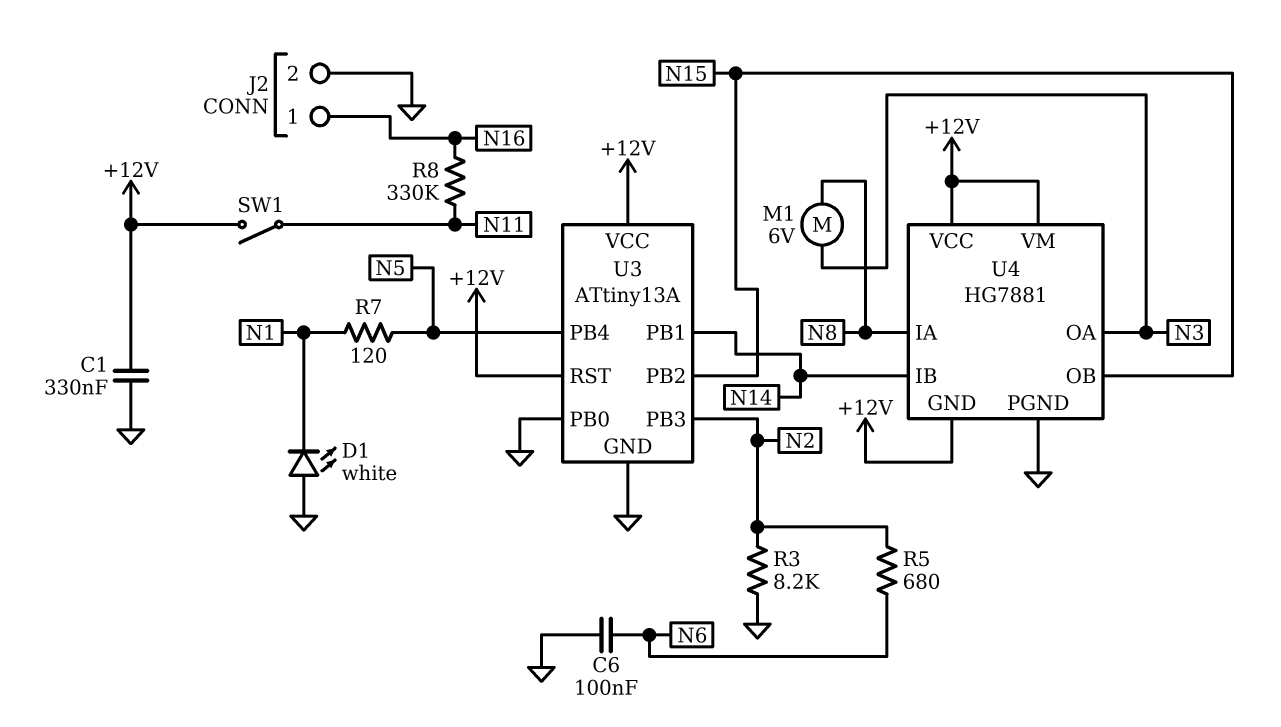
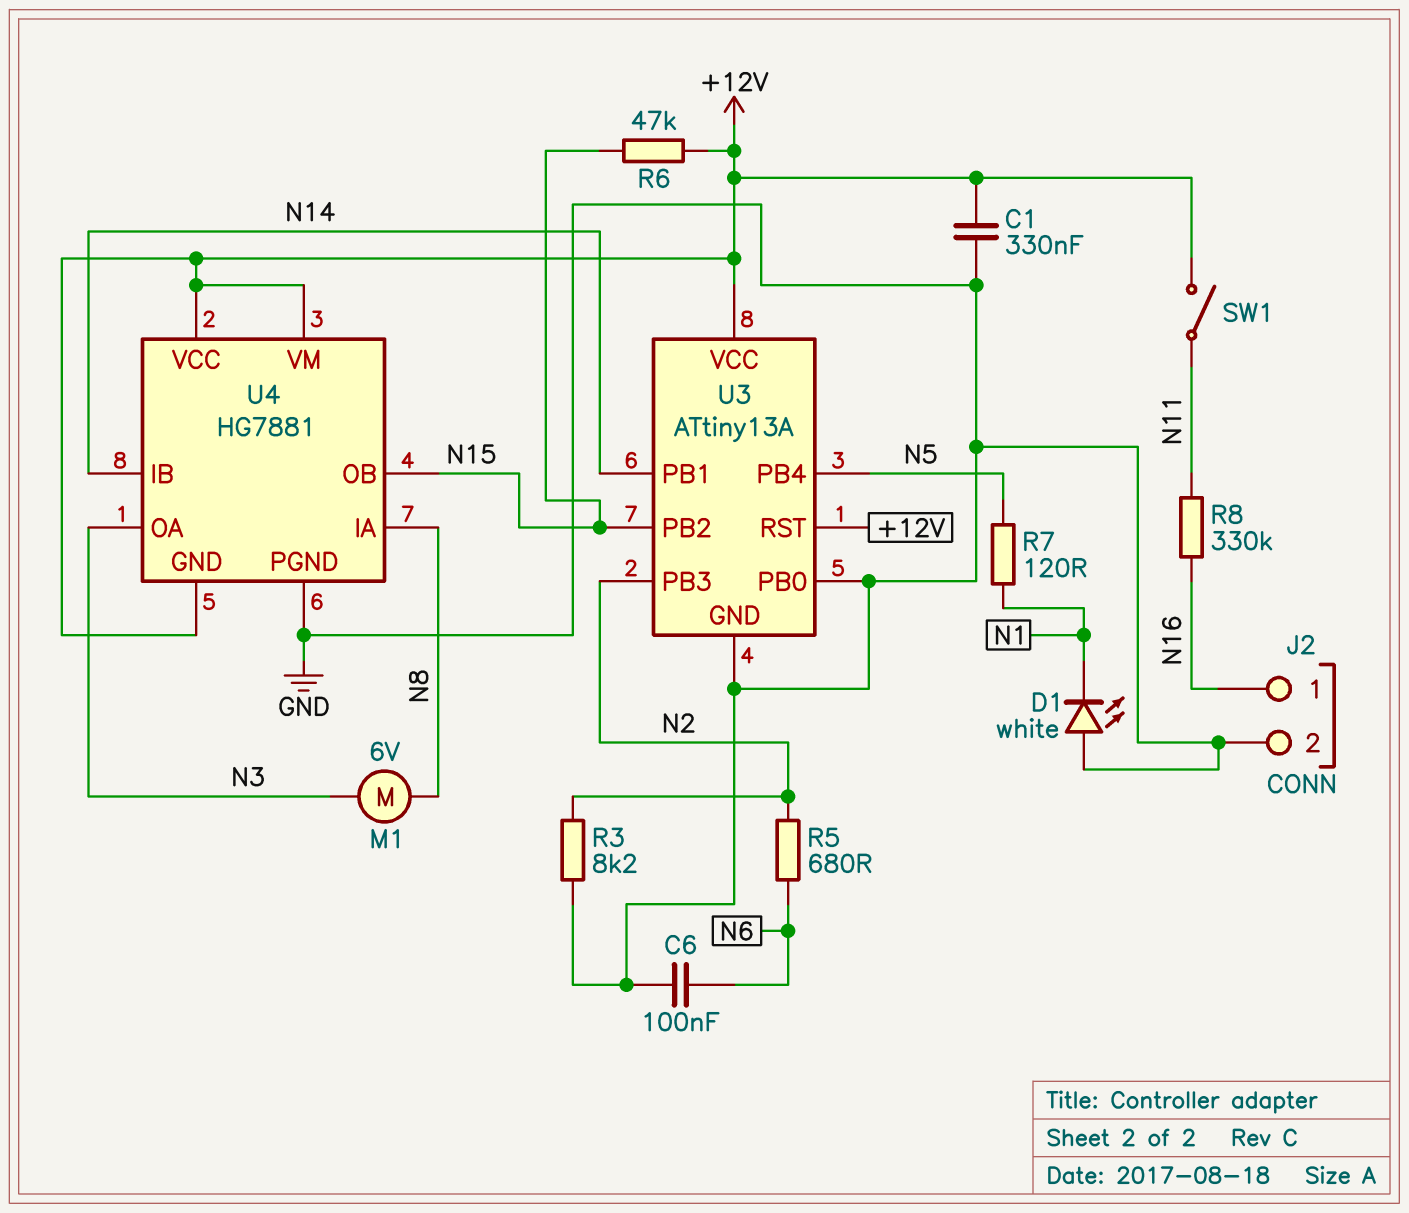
R6: none -> 47k (+12V, N15)

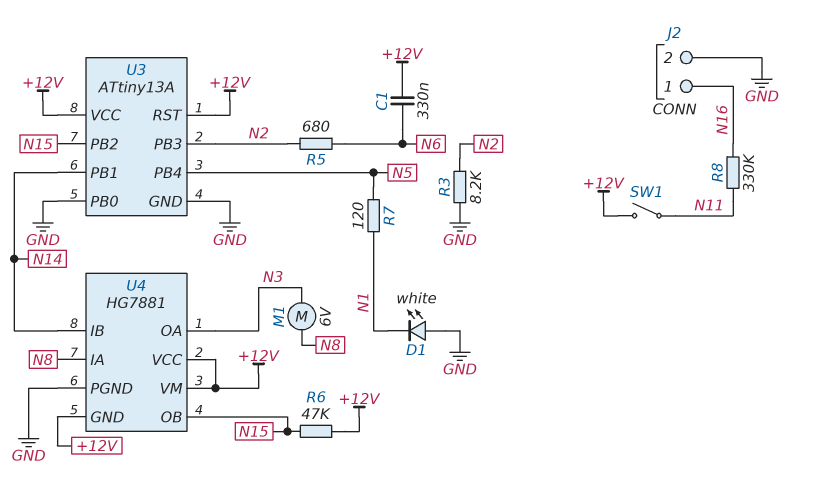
C1: 330nF (+12V, GND) -> 330nF (+12V, N6)
C6: 100nF (GND, N6) -> none

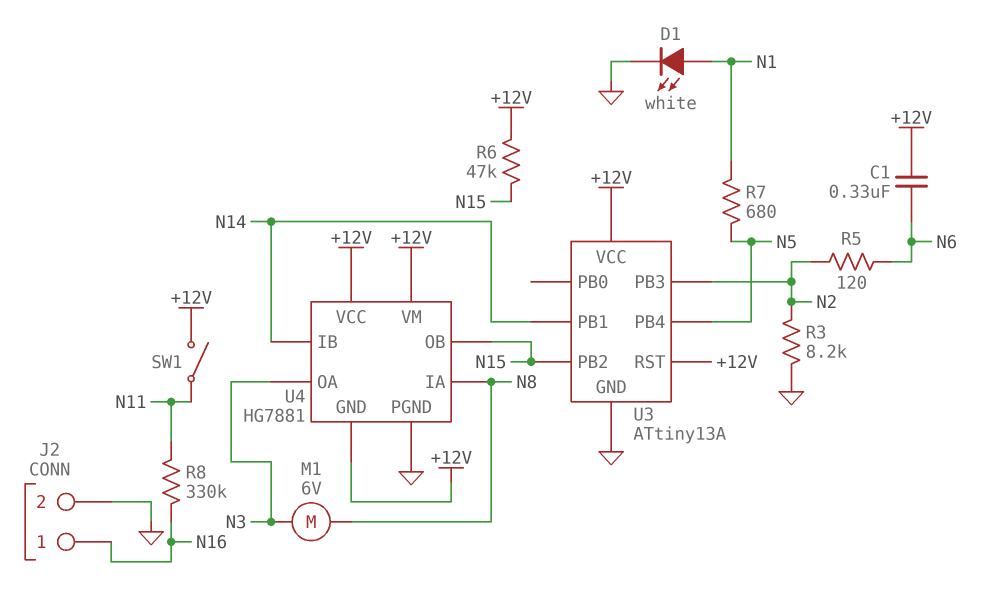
D1: LED white (A GND, K N1) -> LED white (A N1, K GND)
R5: 680 (N2, N6) -> 120 (N2, N6)
R7: 120 (N1, N5) -> 680 (N1, N5)
U3 pin PB0: GND -> none

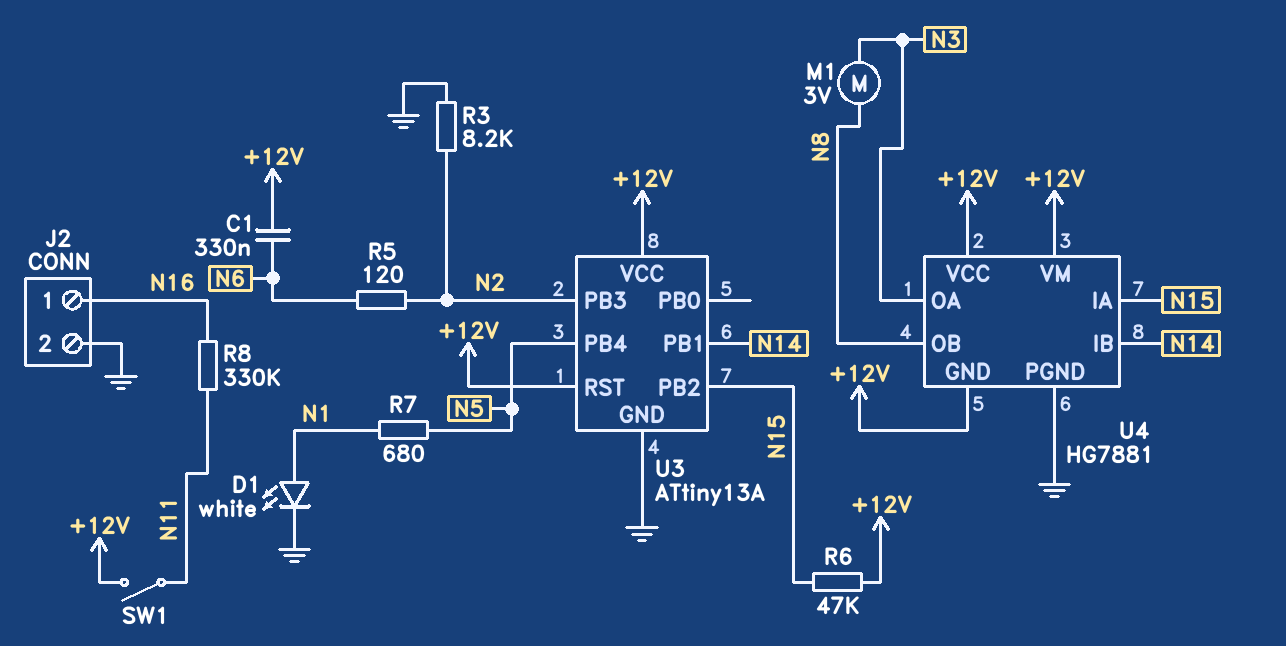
M1: motor 6V (N3, N8) -> motor 3V (N3, N8)
U4 pin IA: N8 -> N15
U4 pin OB: N15 -> N8

